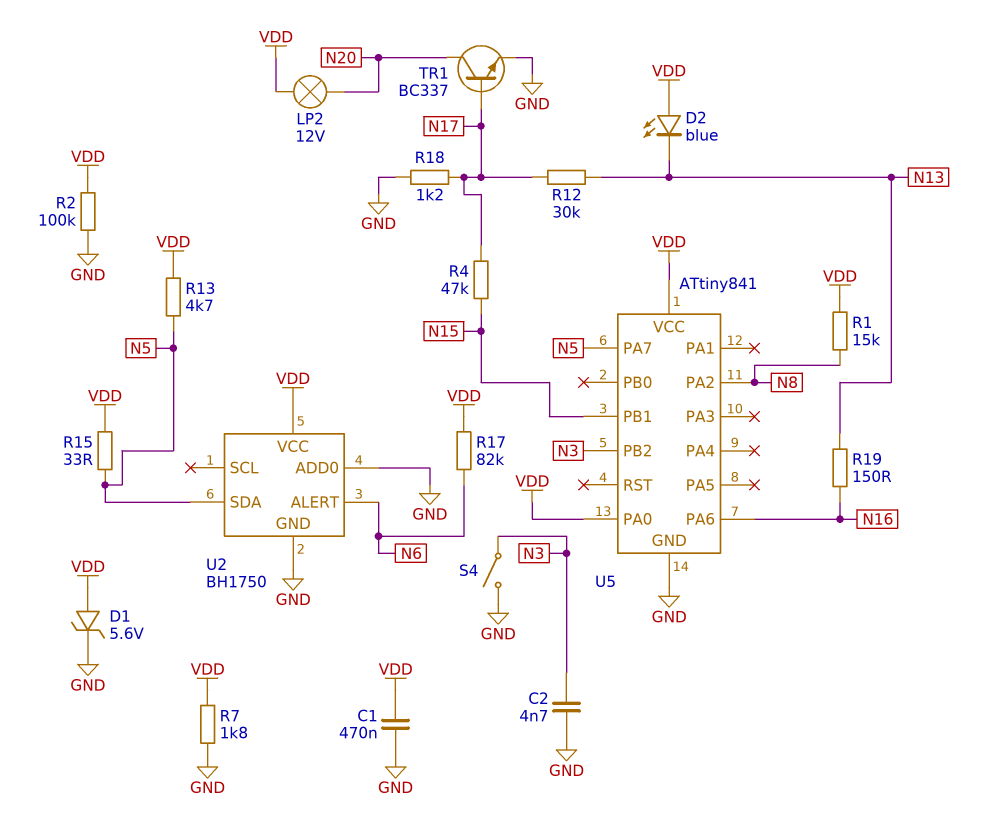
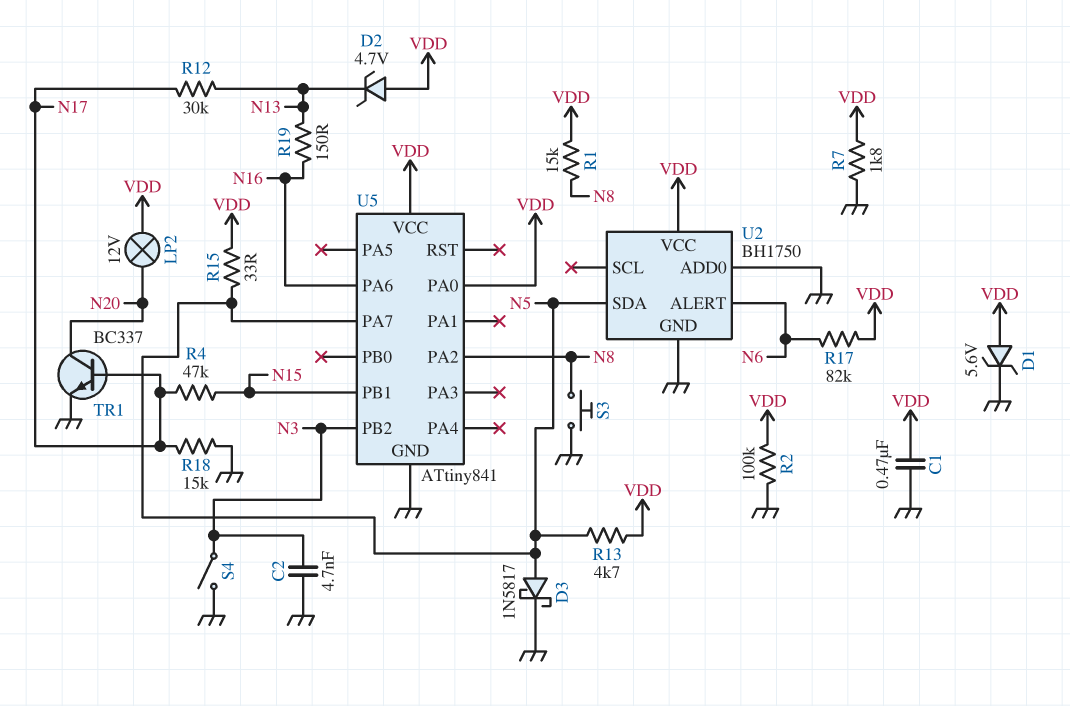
D2: LED blue (A VDD, K N13) -> zener 4.7V (A VDD, K N13)
D3: none -> schottky 1N5817 (A N5, K GND)
R18: 1.2k (GND, N17) -> 15k (GND, N17)
S3: none -> button (GND, N8)

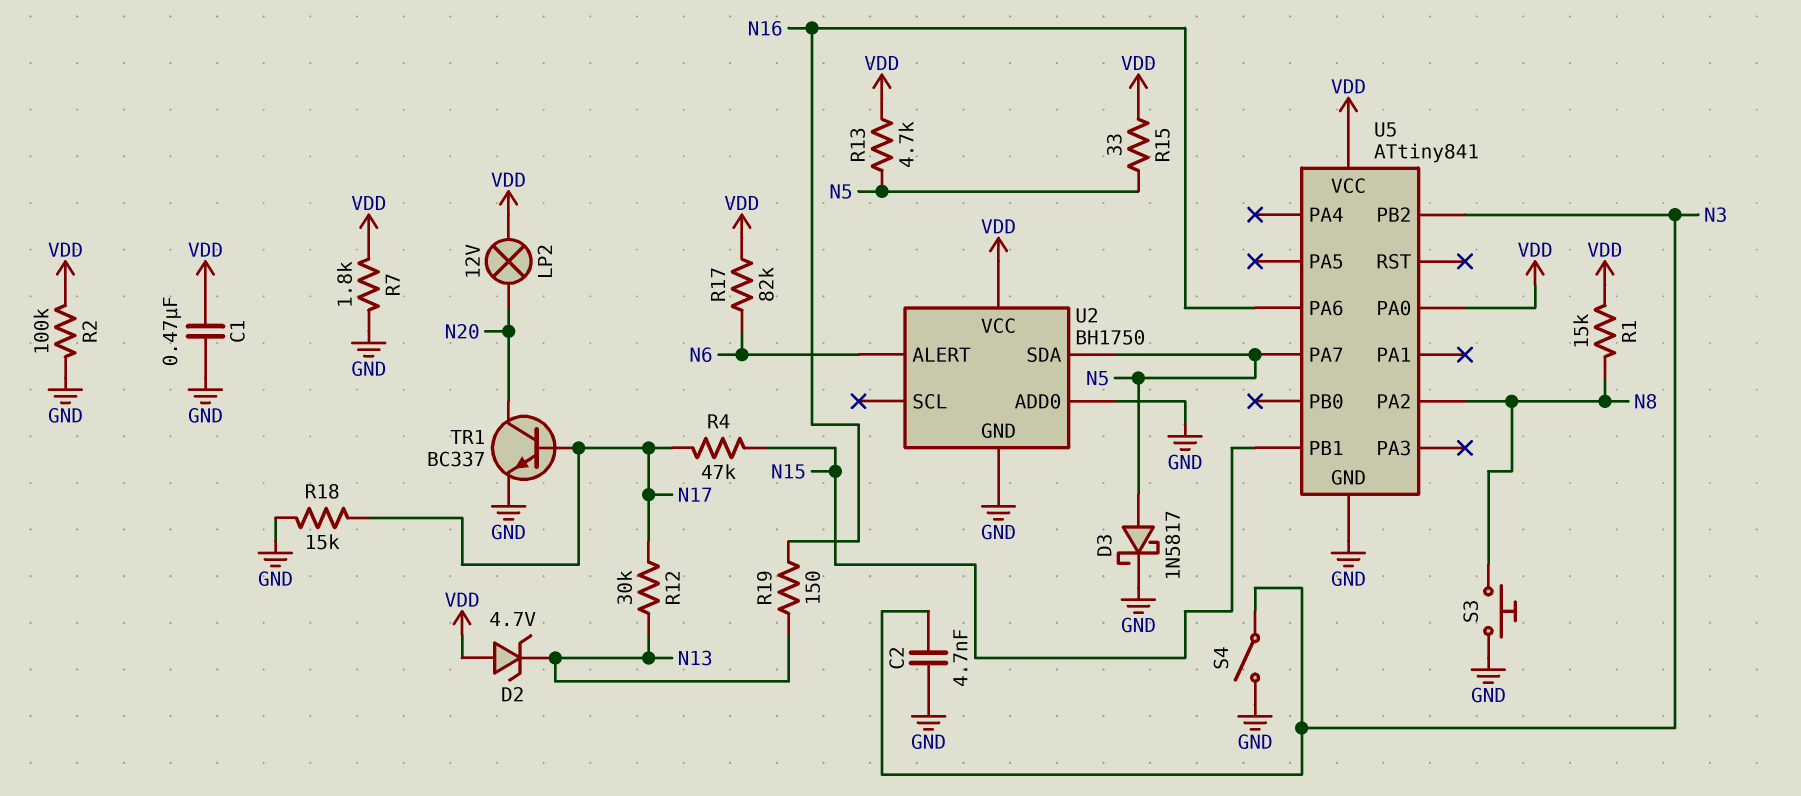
D1: zener 5.6V (A VDD, K GND) -> none

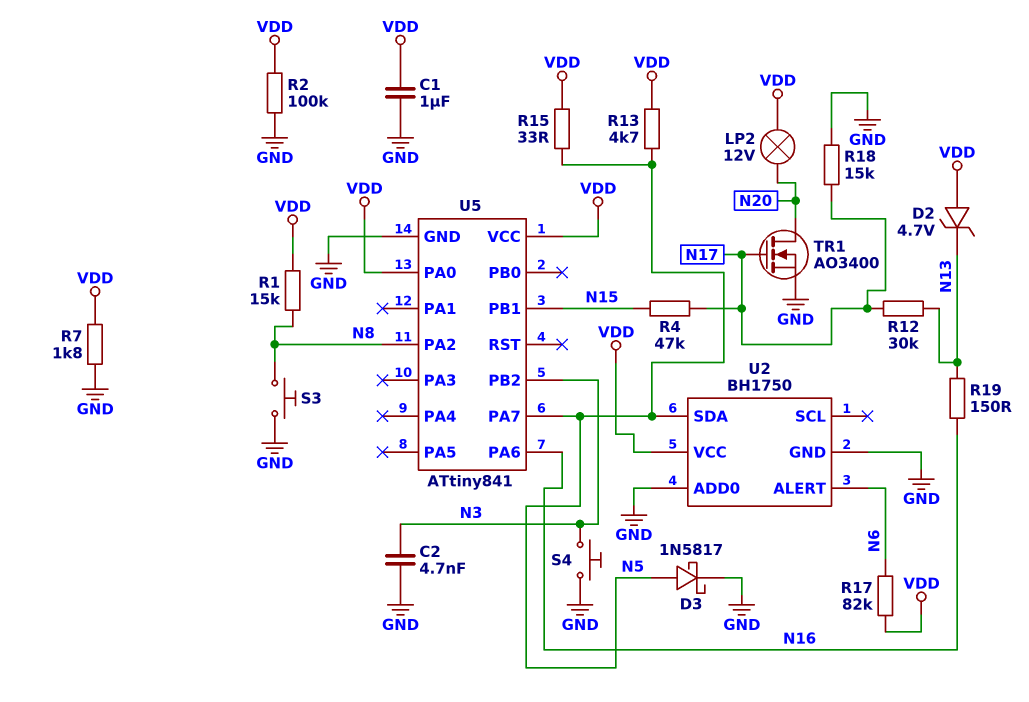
C1: 470nF (GND, VDD) -> 1uF (GND, VDD)
S4: switch (GND, N3) -> button (GND, N3)
TR1: NPN BC337 (B N17, C N20, E GND) -> NMOS AO3400 (G N17, D N20, S GND)

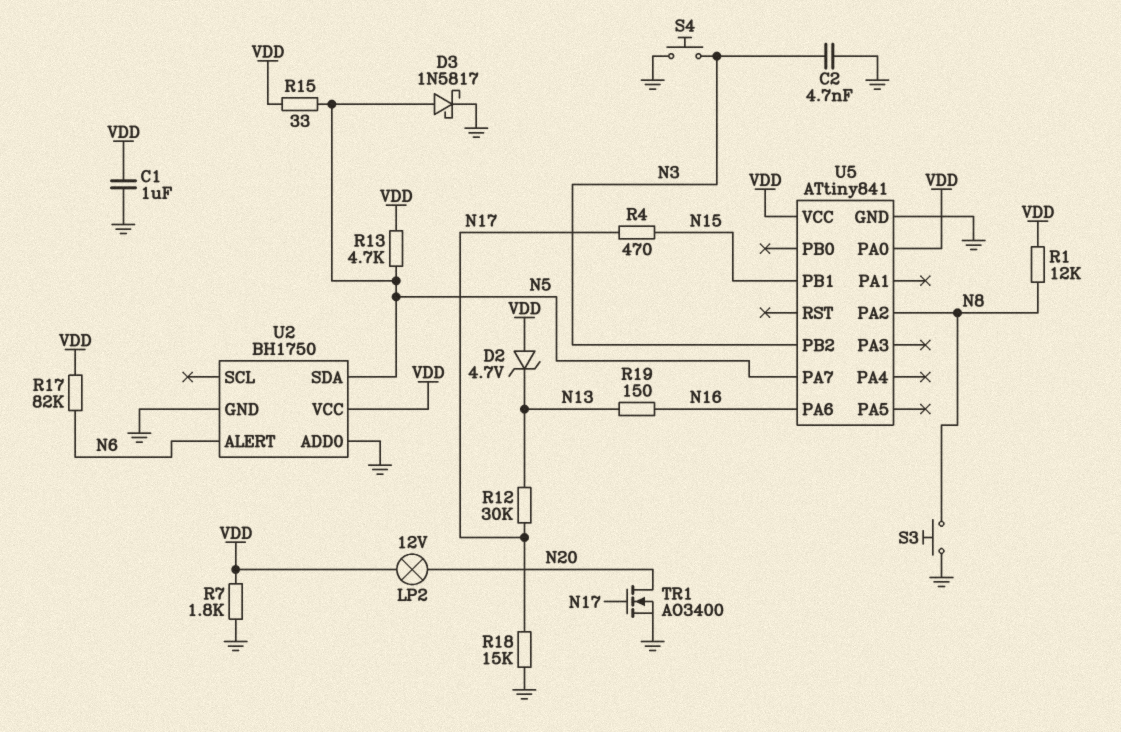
R1: 15k (N8, VDD) -> 12k (N8, VDD)
R2: 100k (GND, VDD) -> none
R4: 47k (N15, N17) -> 470 (N15, N17)

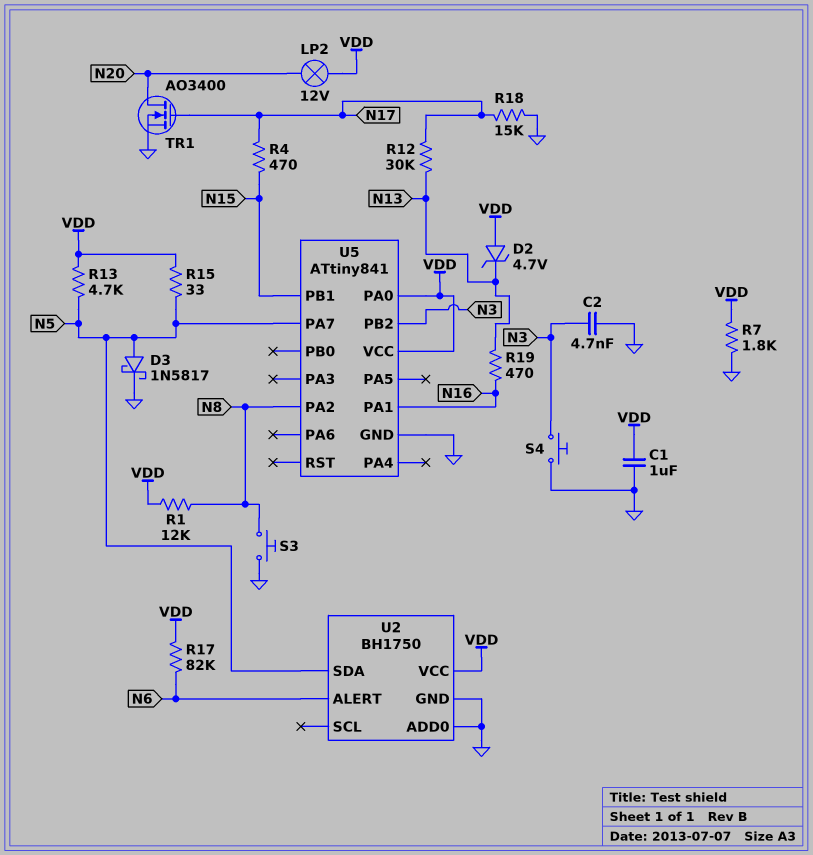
R19: 150 (N13, N16) -> 470 (N13, N16)
U5 pin PA1: none -> N16
U5 pin PA6: N16 -> none

